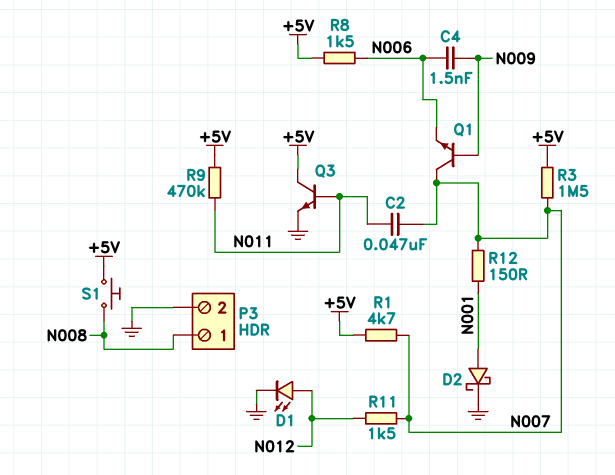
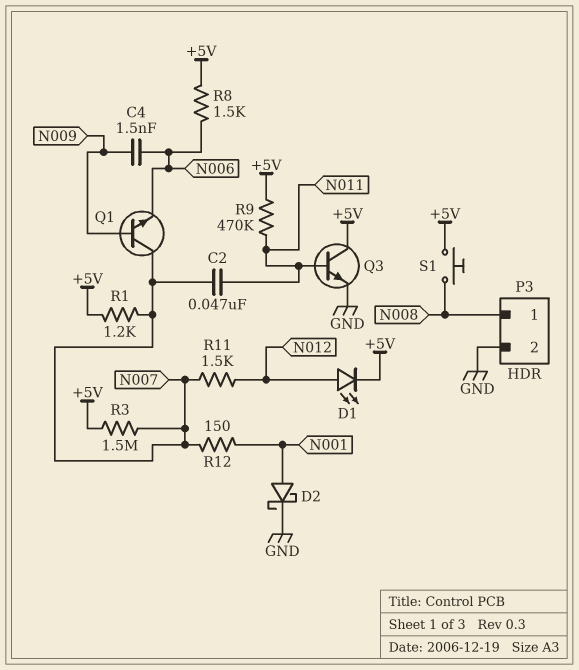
D1: LED (A N012, K GND) -> LED (A N012, K +5V)
R1: 4.7k (+5V, N007) -> 1.2k (+5V, N007)

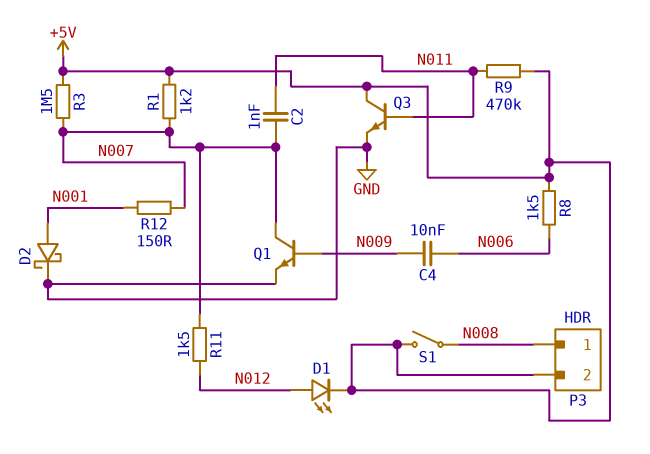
C2: 47nF (N007, N011) -> 1nF (N007, N011)
C4: 1.5nF (N006, N009) -> 10nF (N006, N009)
P3 pin 2: GND -> +5V
Q1: NPN (B N009, C N007, E N006) -> NPN (B N009, C N007, E GND)
S1: button (+5V, N008) -> switch (+5V, N008)

